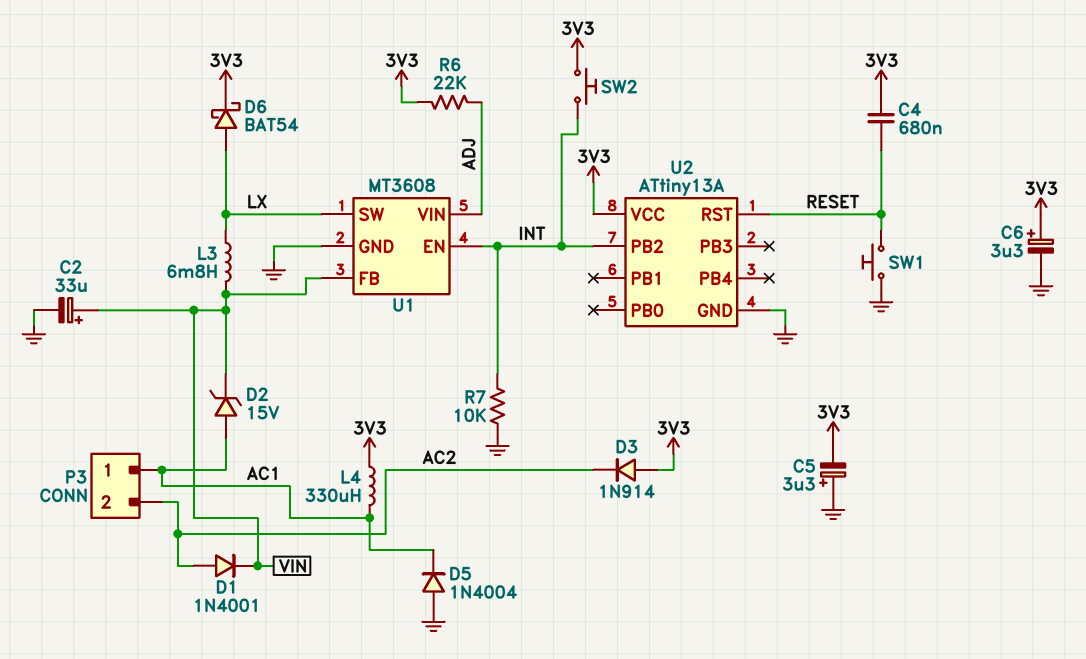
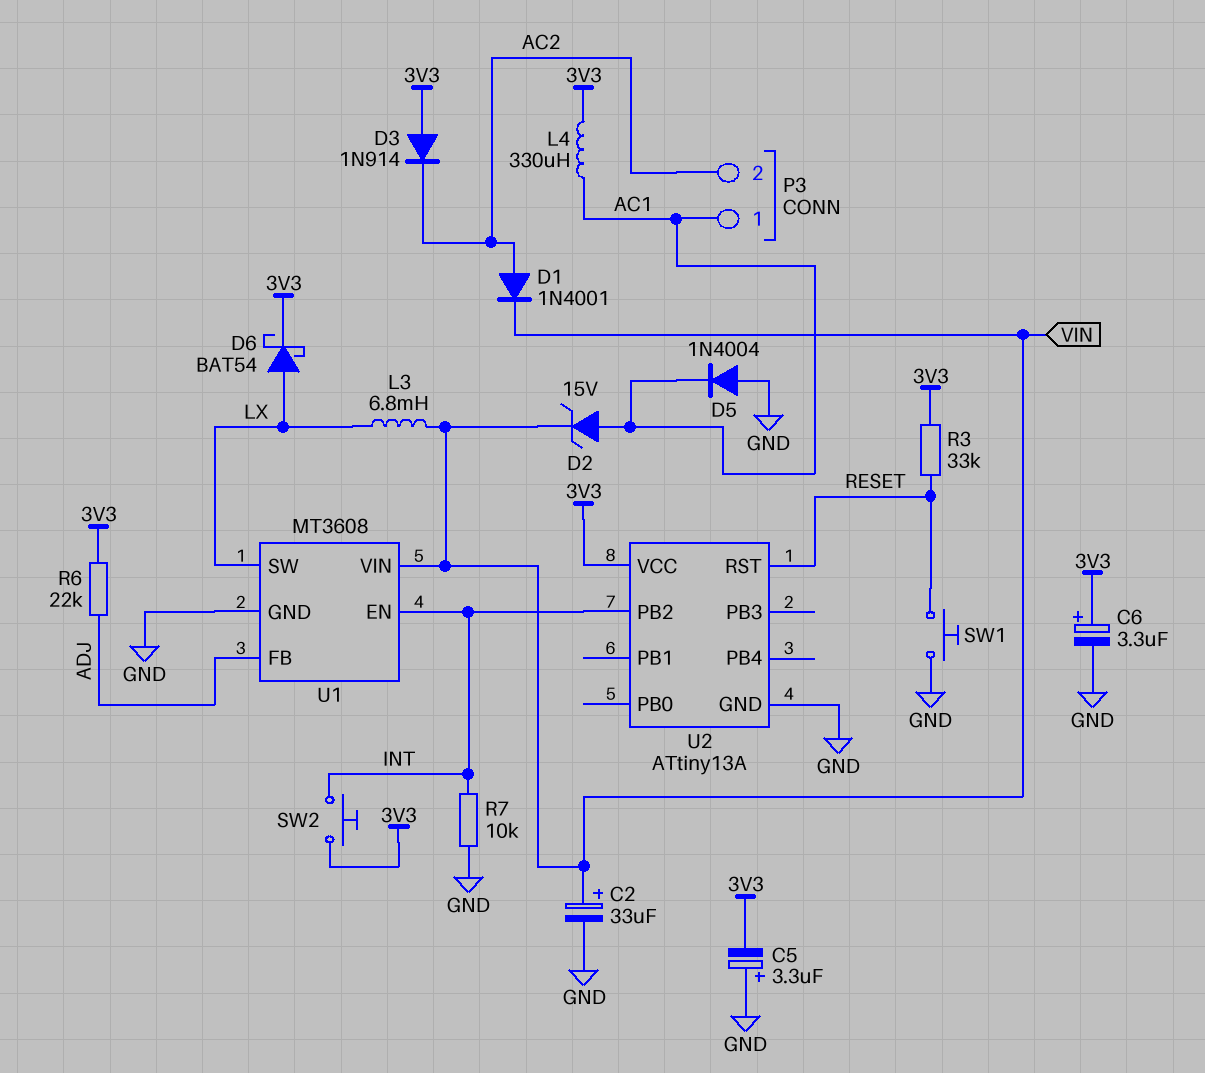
C4: 680nF (3V3, RESET) -> none
R3: none -> 33k (3V3, RESET)
U1 pin FB: VIN -> ADJ
U1 pin VIN: ADJ -> VIN

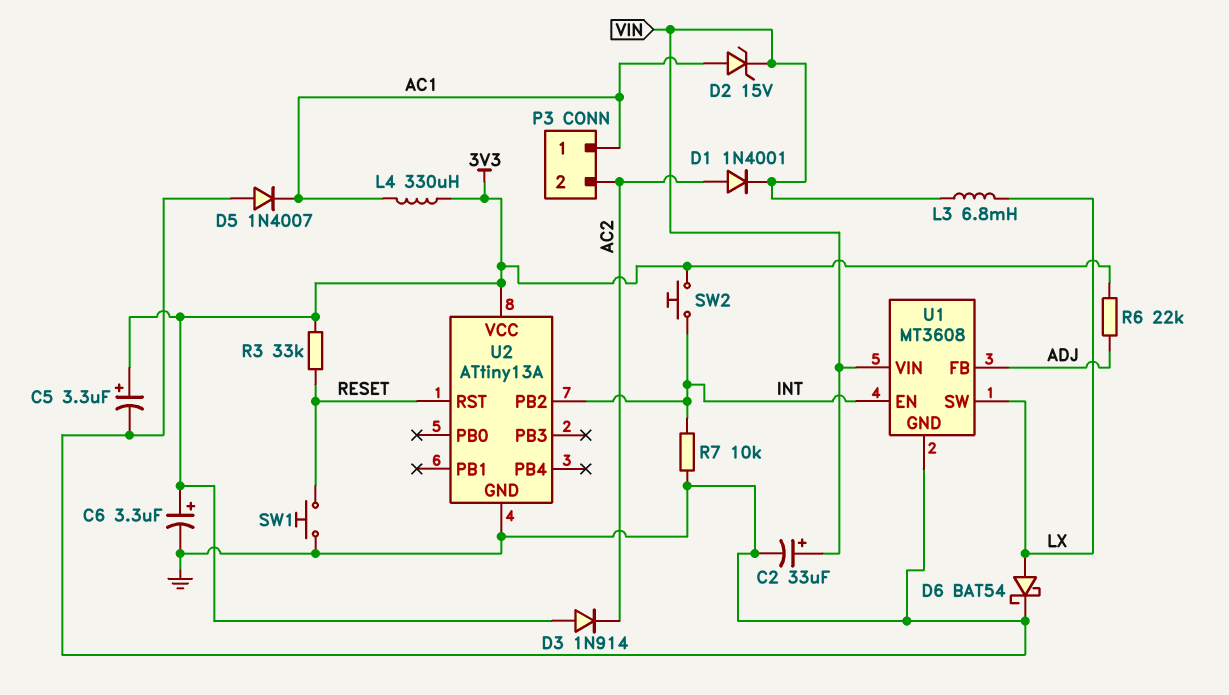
C5: 3.3uF (plus GND, minus 3V3) -> 3.3uF (plus 3V3, minus GND)
D5: diode 1N4004 (A GND, K AC1) -> diode 1N4007 (A GND, K AC1)
D6: schottky BAT54 (A LX, K 3V3) -> schottky BAT54 (A LX, K GND)

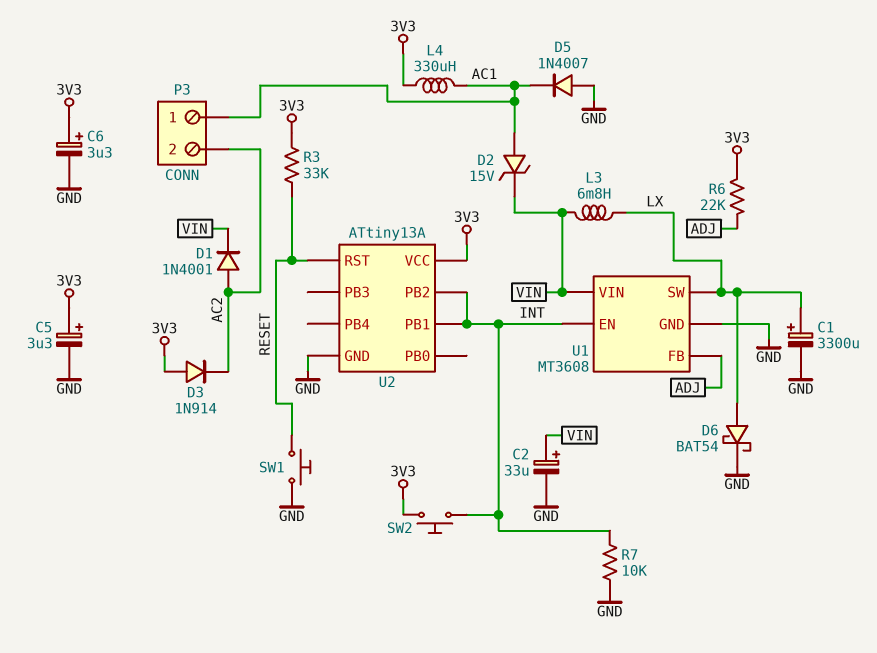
C1: none -> 3300uF (plus LX, minus GND)
U2 pin PB1: none -> INT

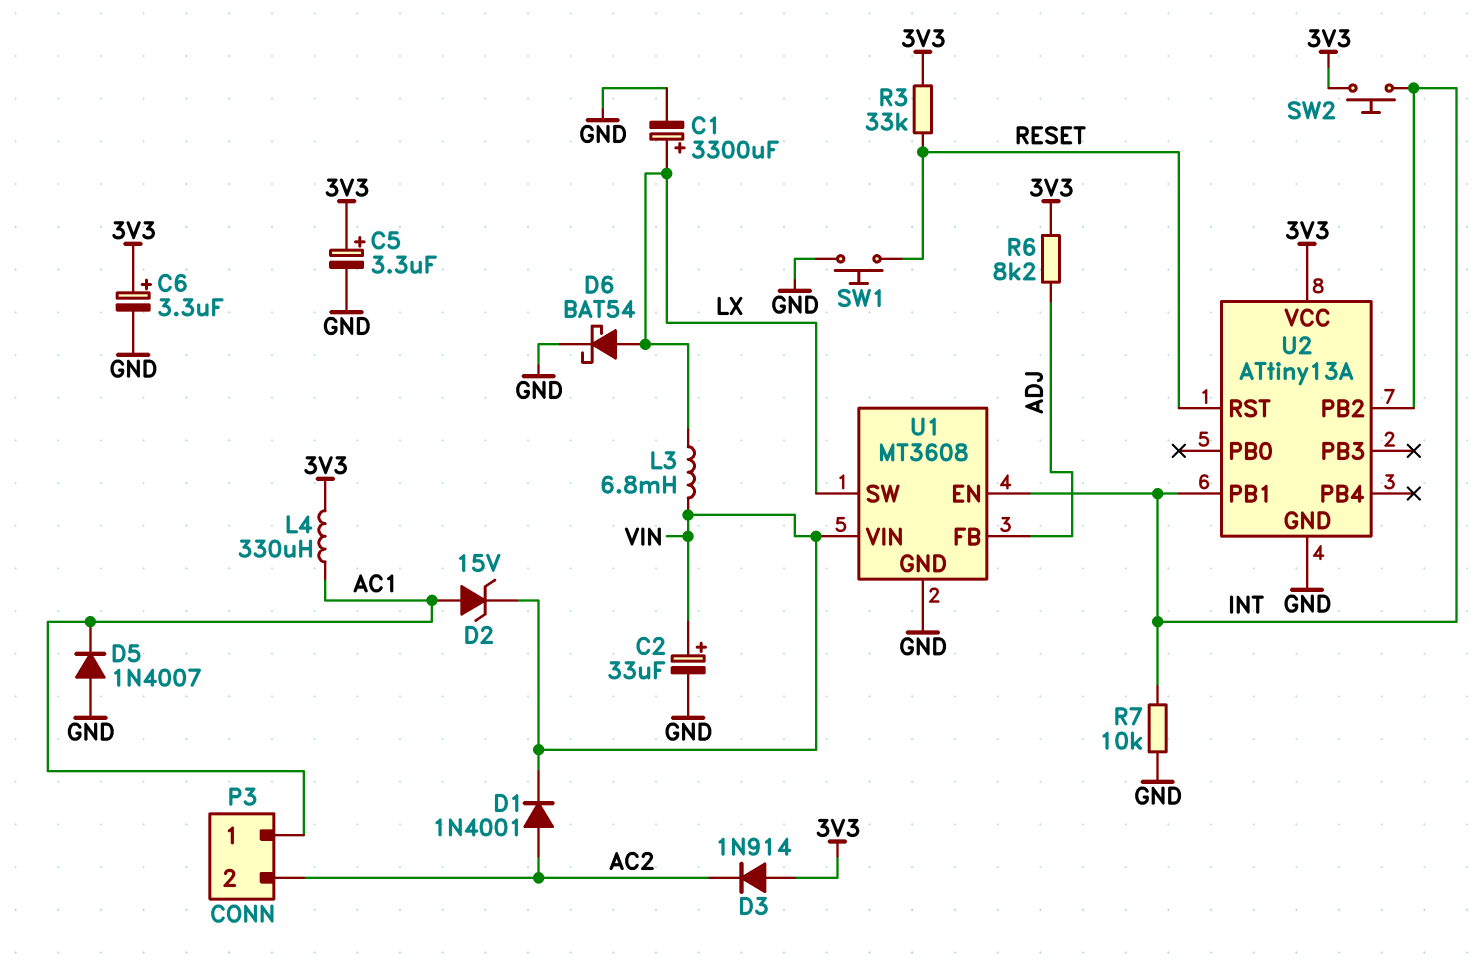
R6: 22k (3V3, ADJ) -> 8.2k (3V3, ADJ)

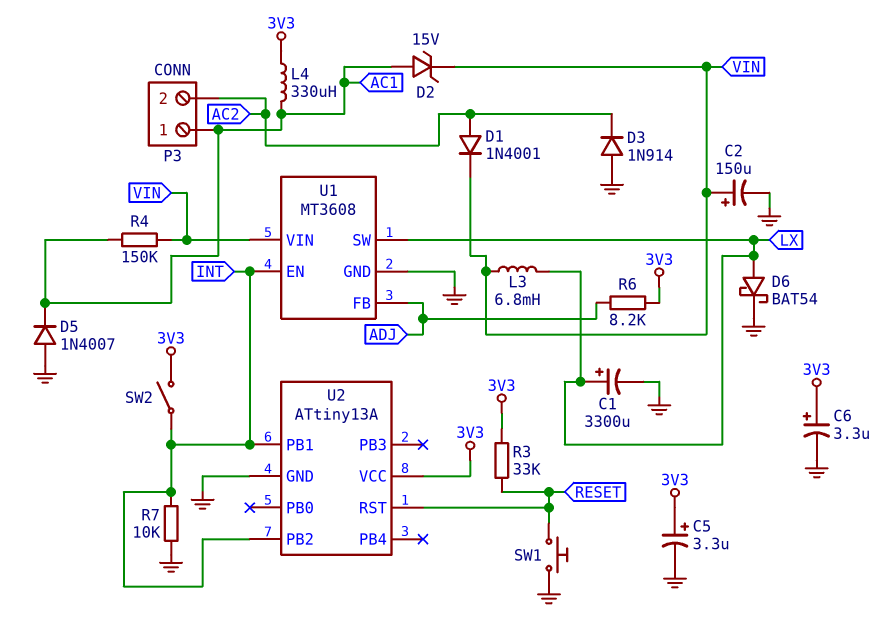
C2: 33uF (plus VIN, minus GND) -> 150uF (plus VIN, minus GND)
D3: diode 1N914 (A 3V3, K AC2) -> diode 1N914 (A GND, K AC2)
R4: none -> 150k (AC1, VIN)
SW2: button (3V3, INT) -> switch (3V3, INT)

